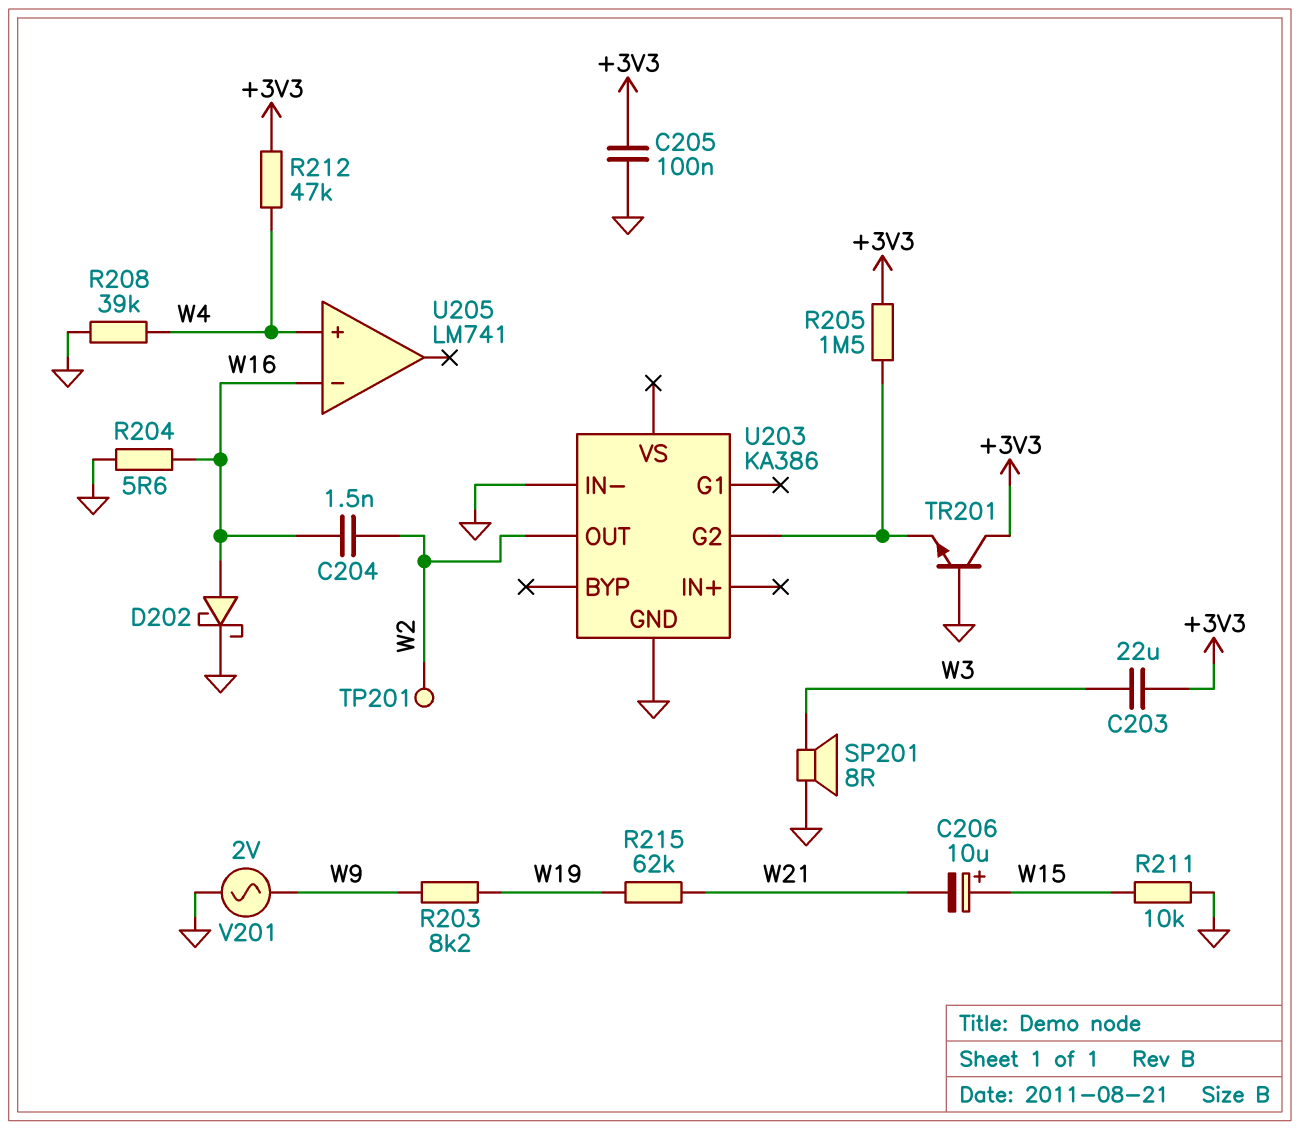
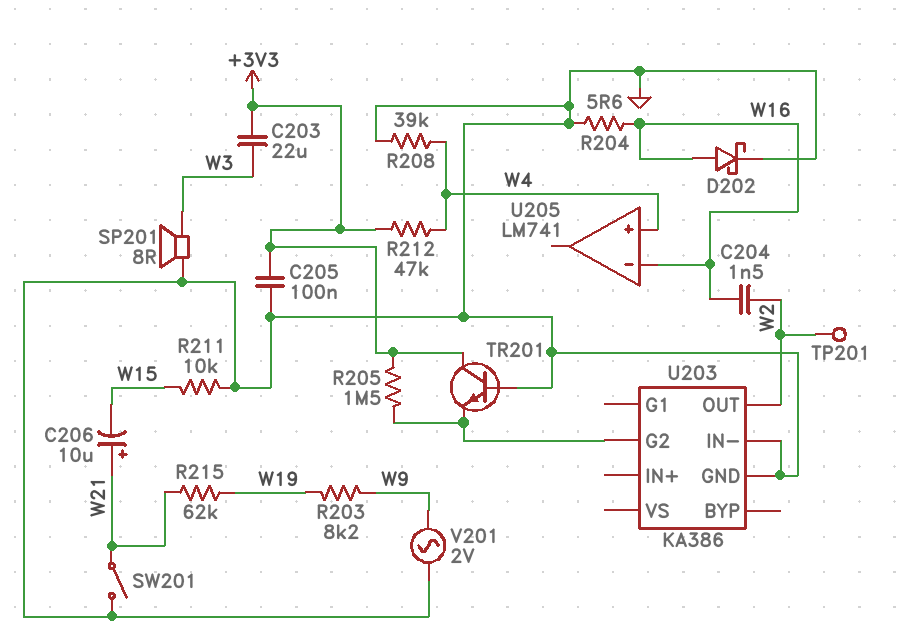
C206: 10uF (plus W15, minus W21) -> 10uF (plus W21, minus W15)
SW201: none -> switch (GND, W21)

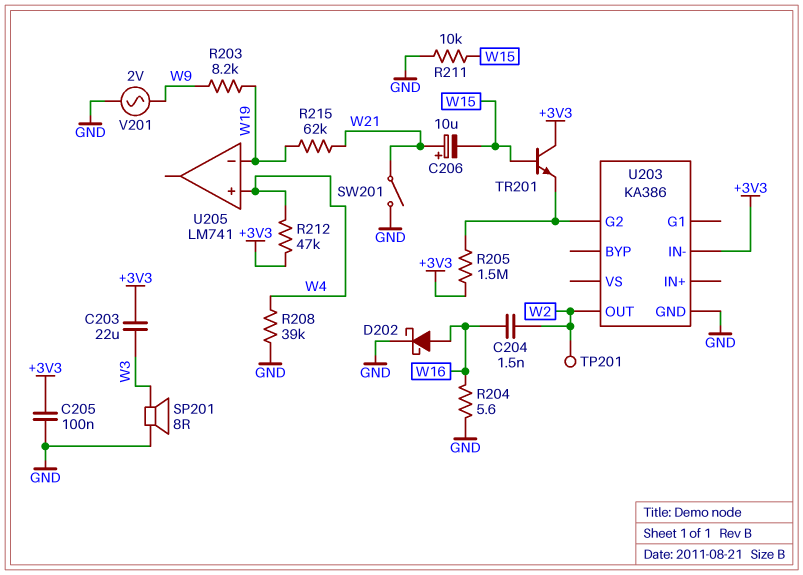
TR201: NPN (B GND, C +3V3, E U203/G2) -> NPN (B W15, C +3V3, E U203/G2)
U203 pin IN-: GND -> +3V3
U205 pin in-: W16 -> W19

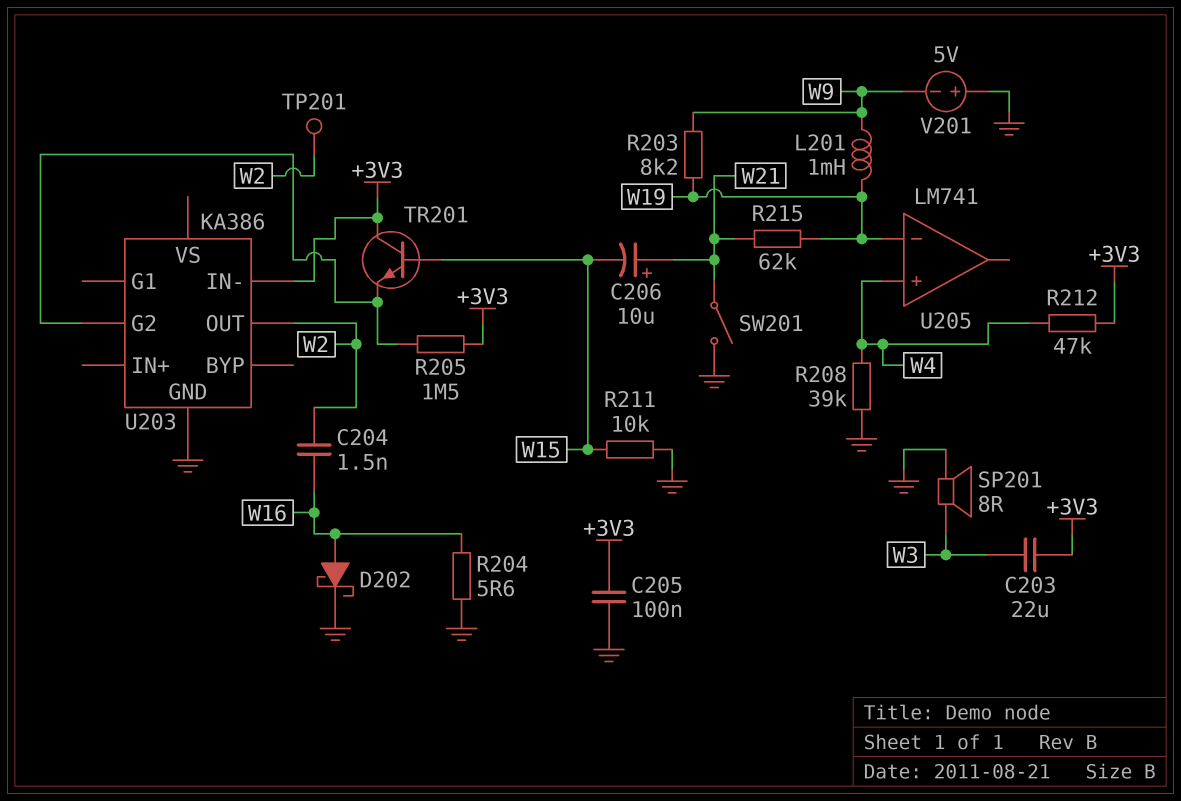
L201: none -> 1mH (W9, W19)
V201: AC 2V (GND, W9) -> 5V (plus GND, minus W9)

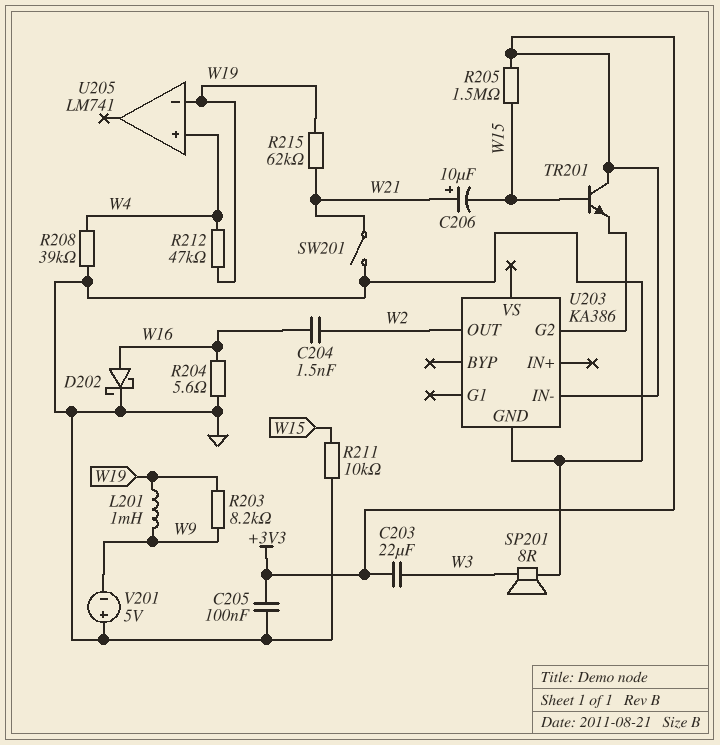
R205: 1.5M (+3V3, U203/G2) -> 1.5M (+3V3, W15)
R212: 47k (+3V3, W4) -> 47k (W4, W19)
TP201: test point (W2) -> none

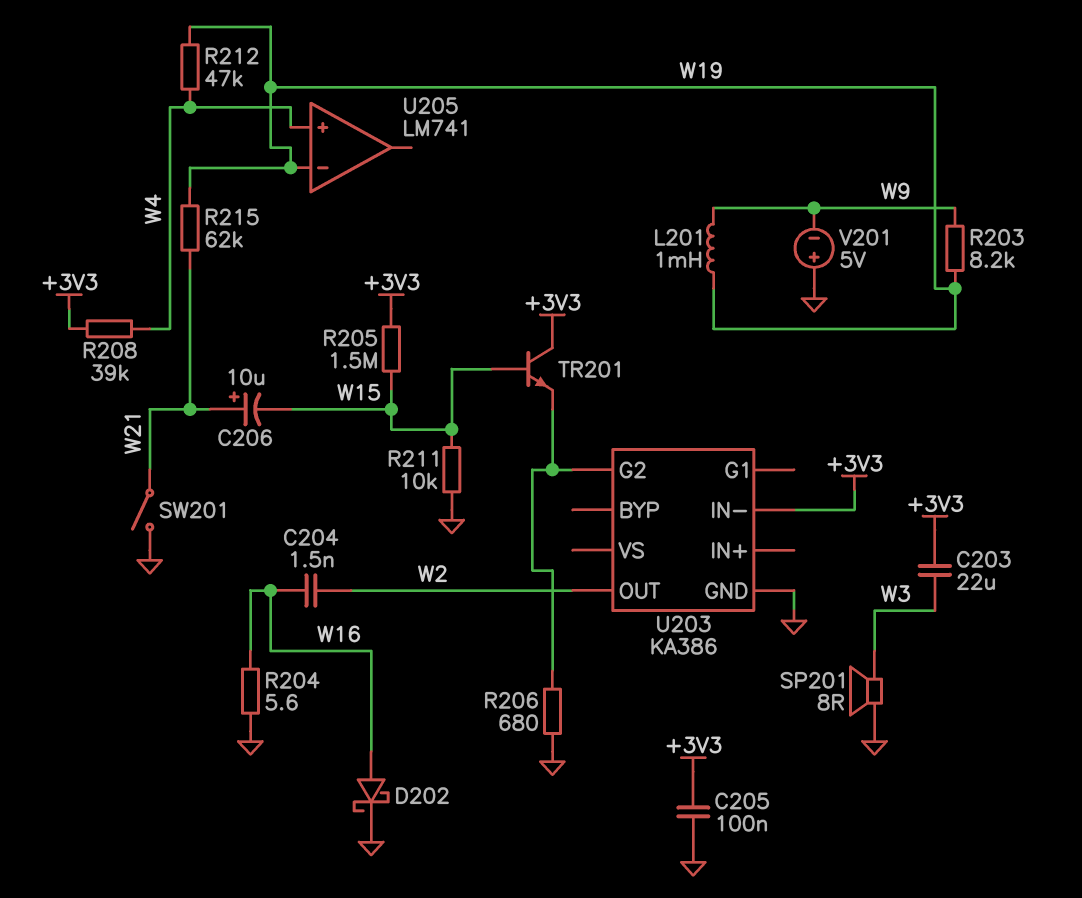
R206: none -> 680 (GND, U203/G2)
R208: 39k (GND, W4) -> 39k (+3V3, W4)

